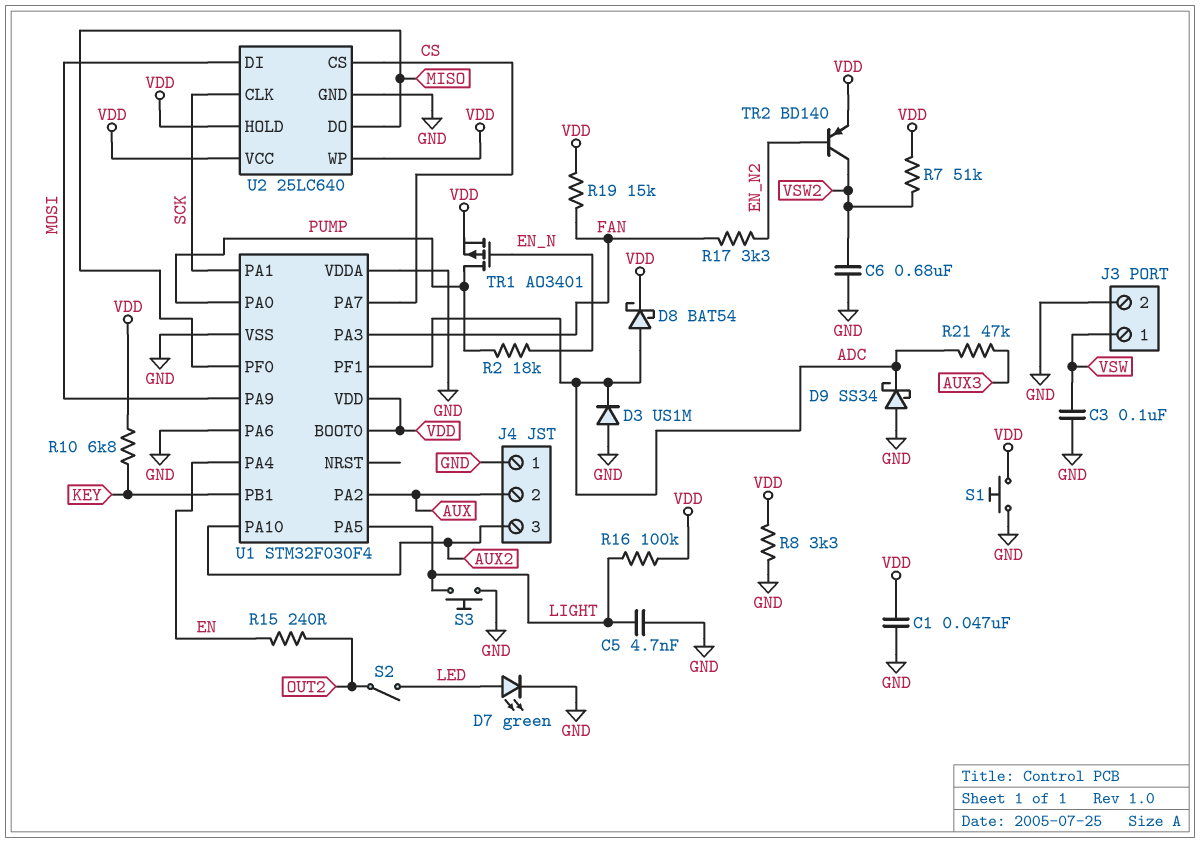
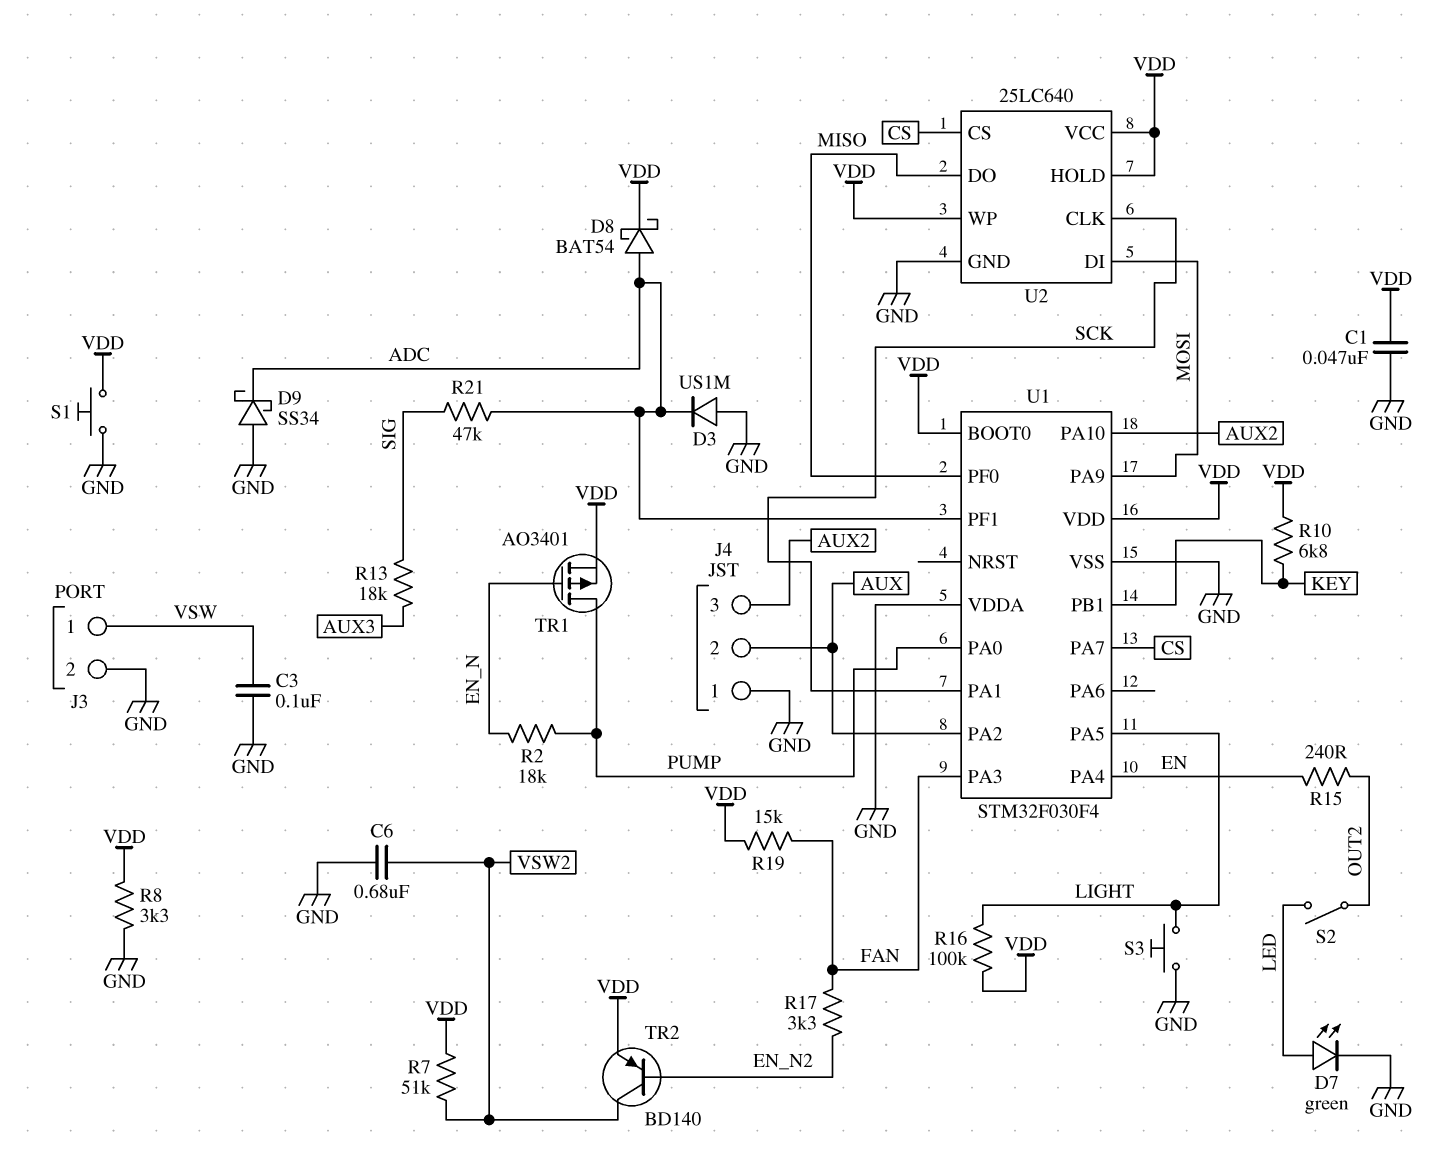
C5: 4.7nF (GND, LIGHT) -> none
R13: none -> 18k (AUX3, SIG)
R21: 47k (ADC, AUX3) -> 47k (ADC, SIG)
U1 pin PA6: GND -> none

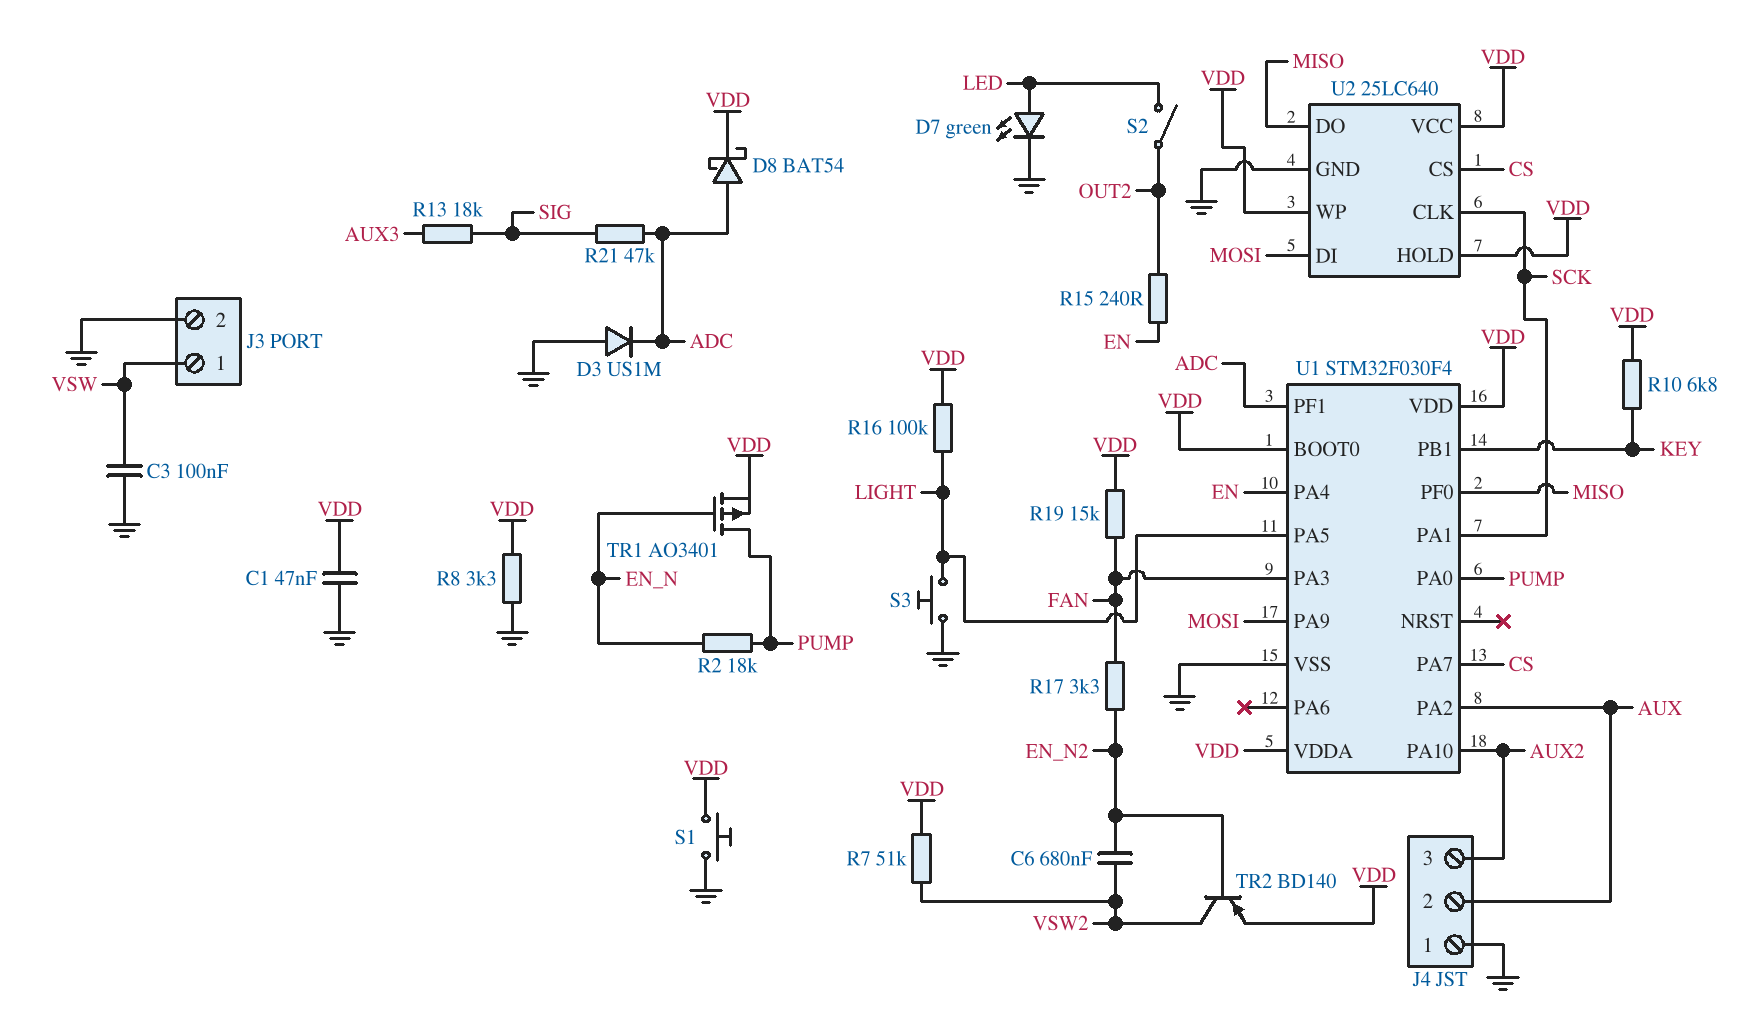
C6: 680nF (GND, VSW2) -> 680nF (EN_N2, VSW2)
D9: schottky SS34 (A GND, K ADC) -> none
U1 pin VDDA: GND -> VDD

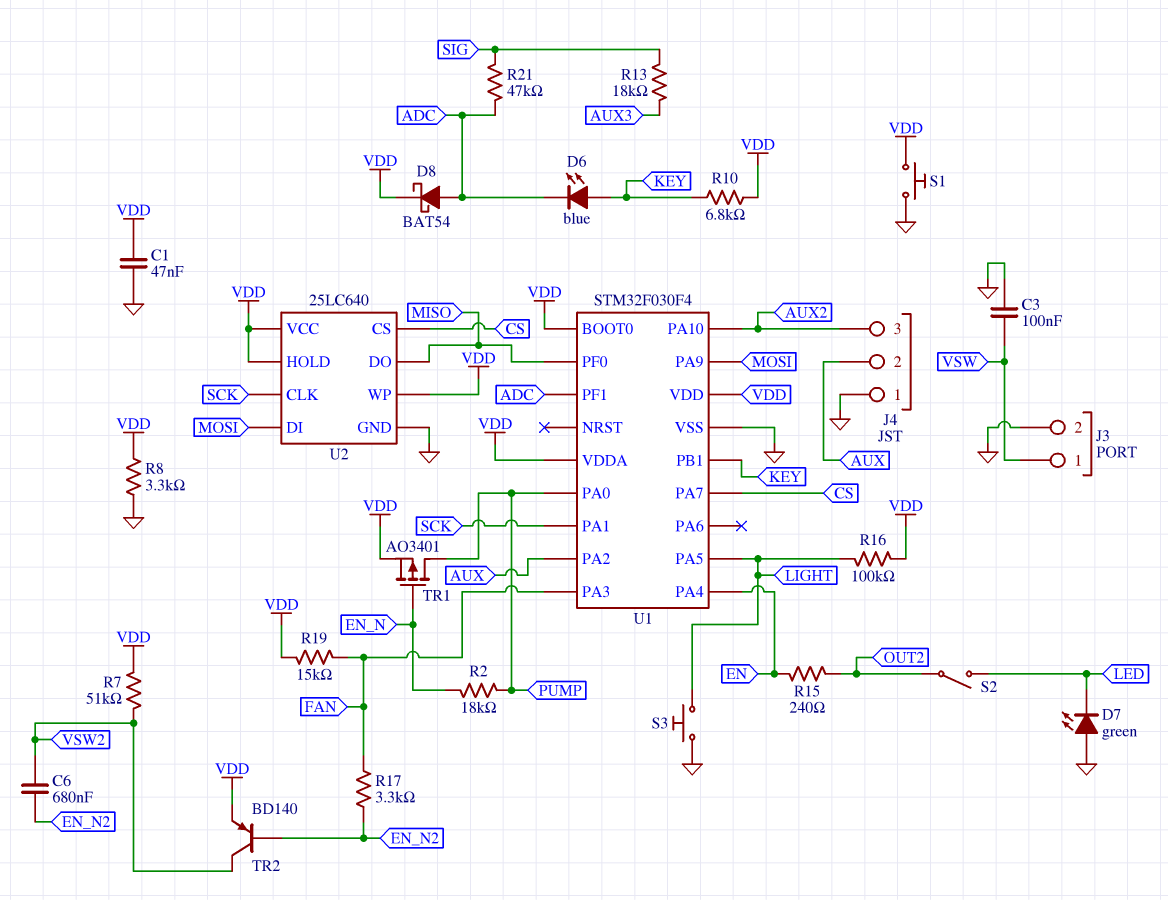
D3: diode US1M (A GND, K ADC) -> none
D6: none -> LED blue (A KEY, K ADC)
D7: LED green (A LED, K GND) -> LED green (A GND, K LED)

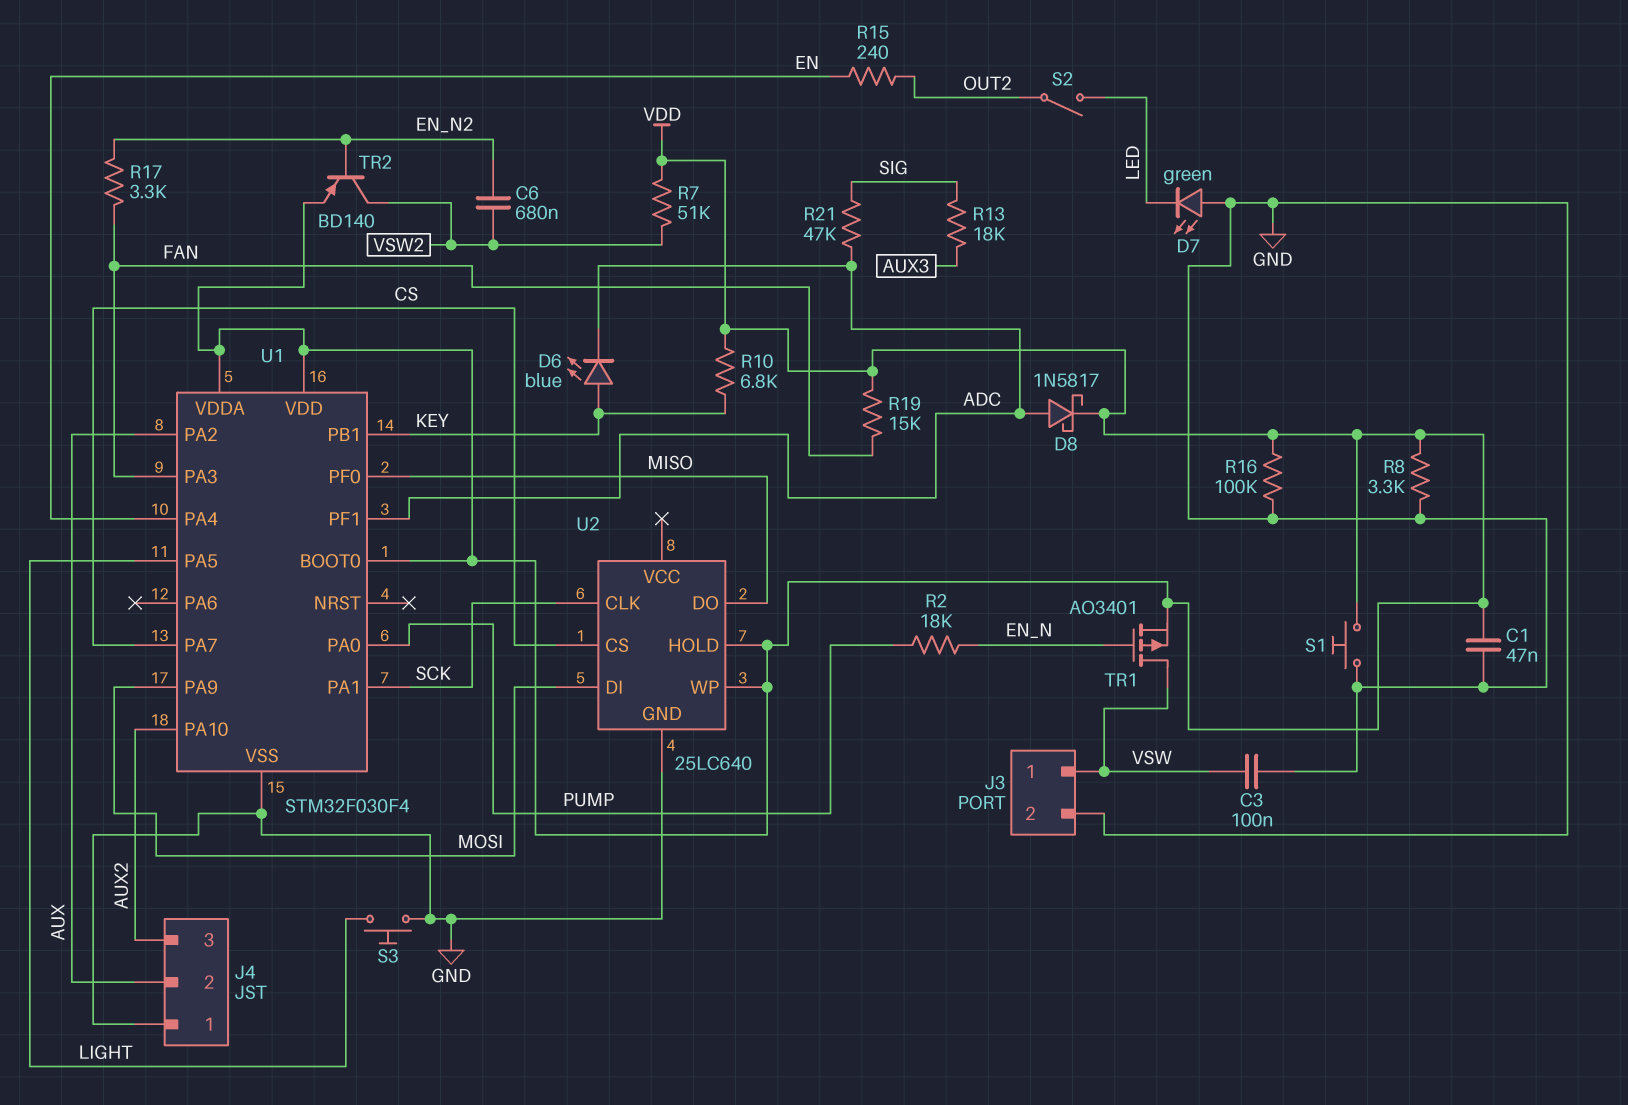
D8: schottky BAT54 (A ADC, K VDD) -> schottky 1N5817 (A ADC, K VDD)
R16: 100k (LIGHT, VDD) -> 100k (GND, VDD)
TR1: PMOS AO3401 (G EN_N, D PUMP, S VDD) -> PMOS AO3401 (G EN_N, D VSW, S VDD)
U2 pin VCC: VDD -> none

